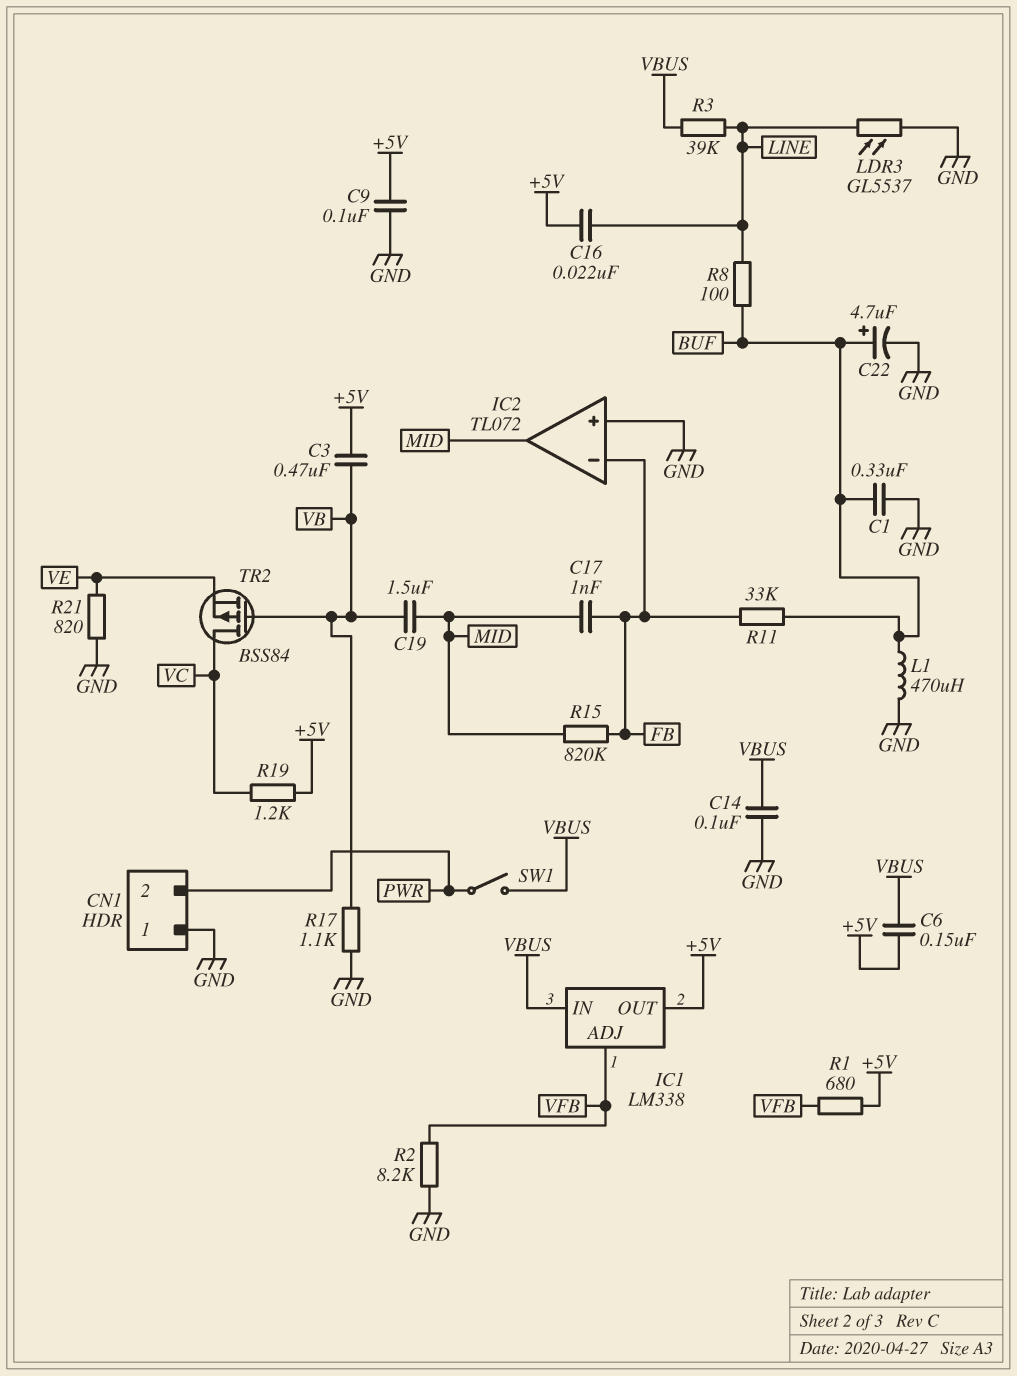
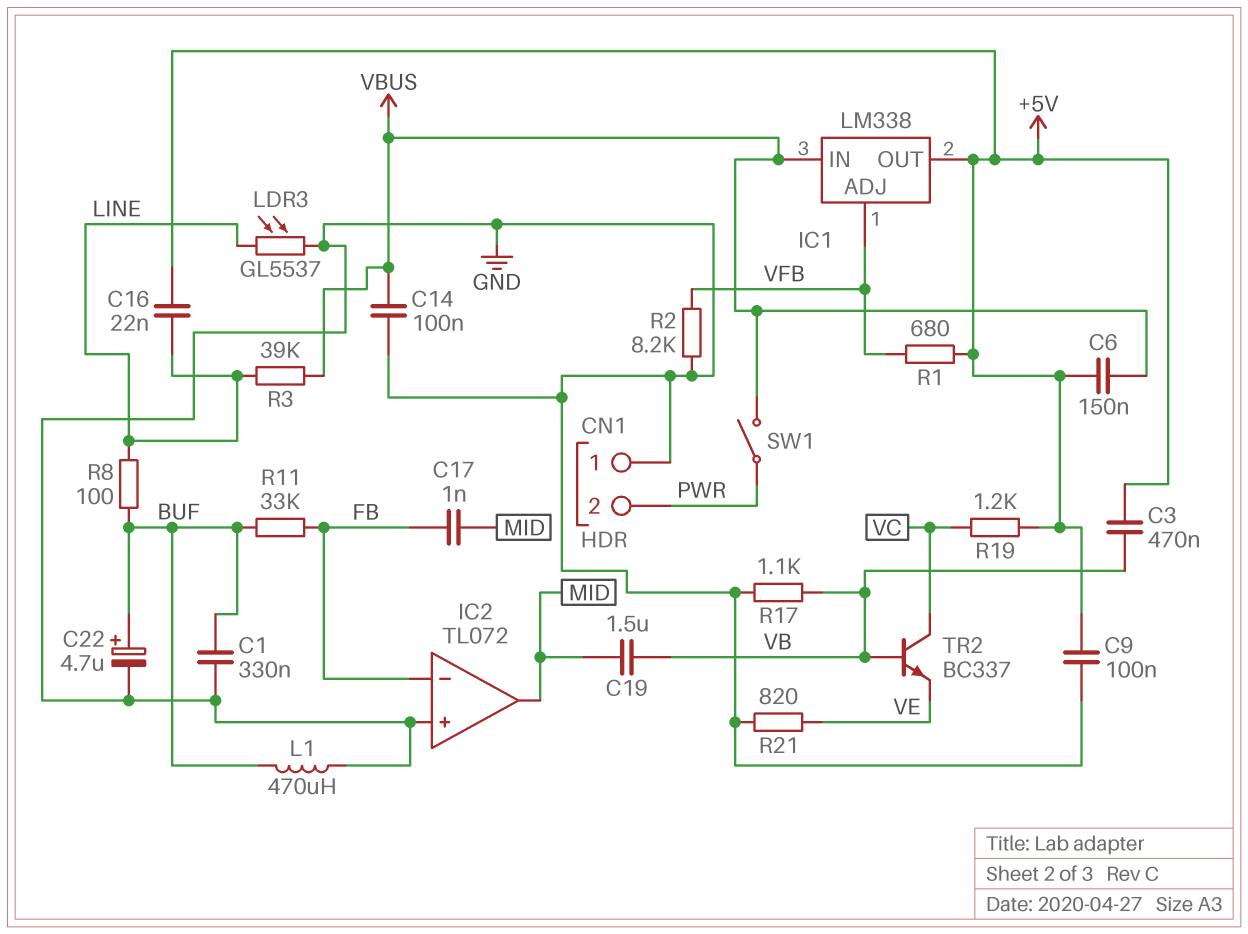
R15: 820k (FB, MID) -> none
TR2: PMOS BSS84 (G VB, D VC, S VE) -> NPN BC337 (B VB, C VC, E VE)

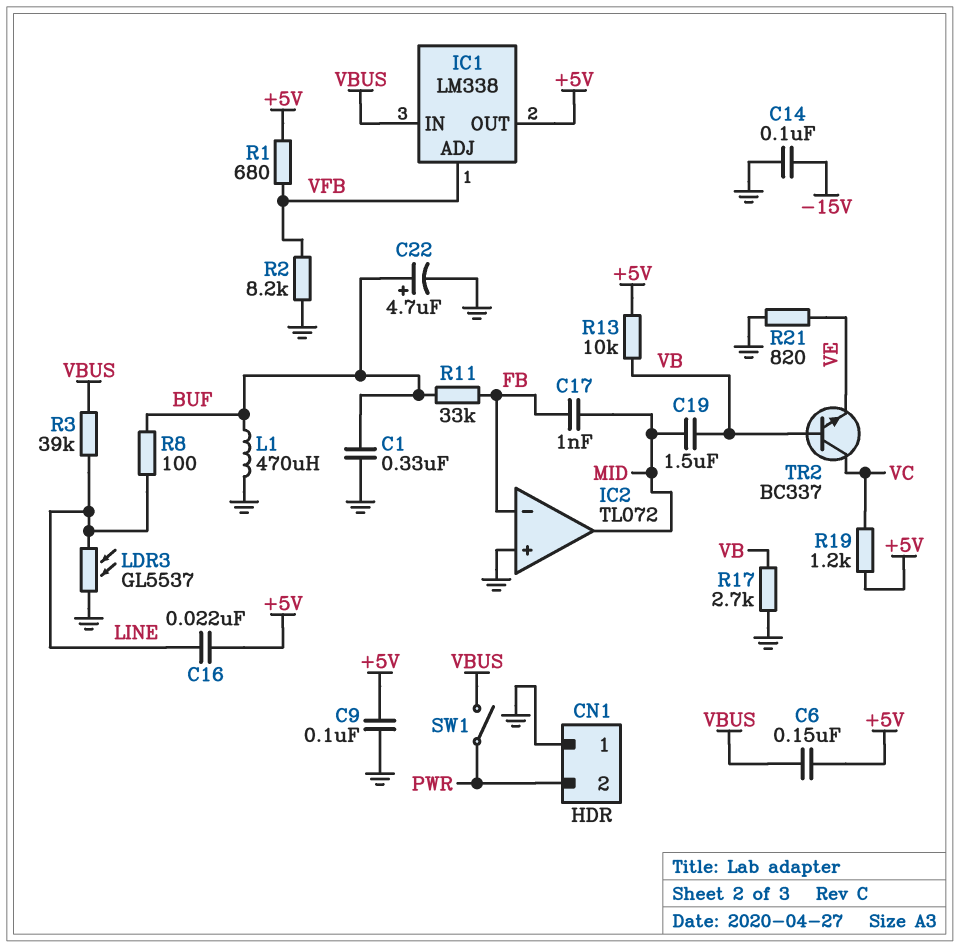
C3: 470nF (+5V, VB) -> none
C14: 100nF (GND, VBUS) -> 100nF (-15V, GND)
R13: none -> 10k (+5V, VB)
R17: 1.1k (GND, VB) -> 2.7k (GND, VB)

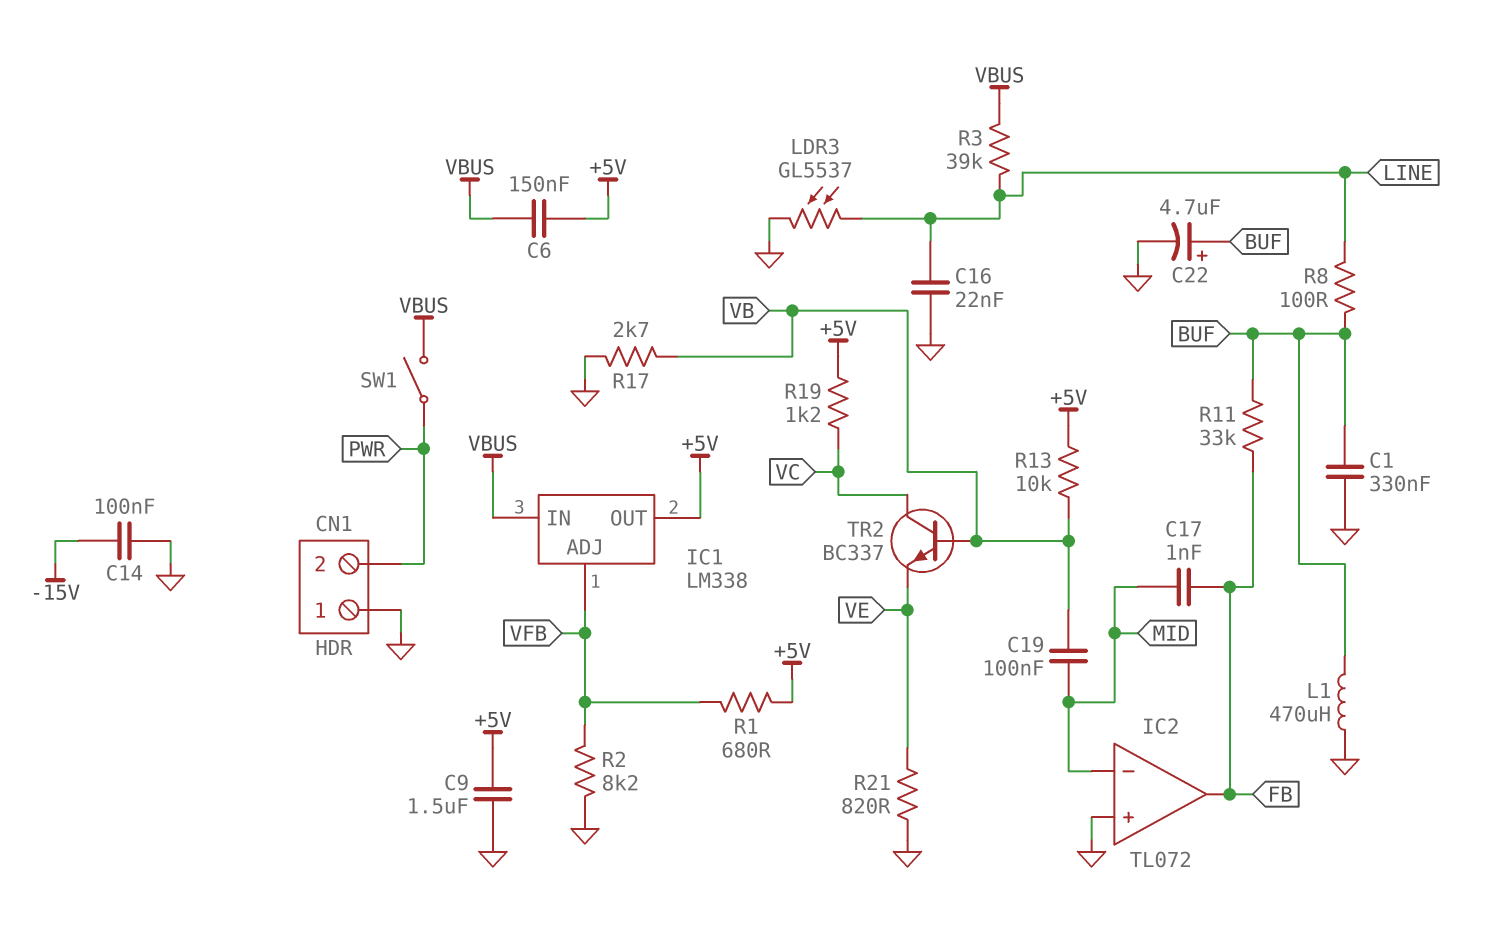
C9: 100nF (+5V, GND) -> 1.5uF (+5V, GND)
C16: 22nF (+5V, LINE) -> 22nF (GND, LINE)
C19: 1.5uF (MID, VB) -> 100nF (MID, VB)
IC2 pin in-: FB -> MID
IC2 pin out: MID -> FB

